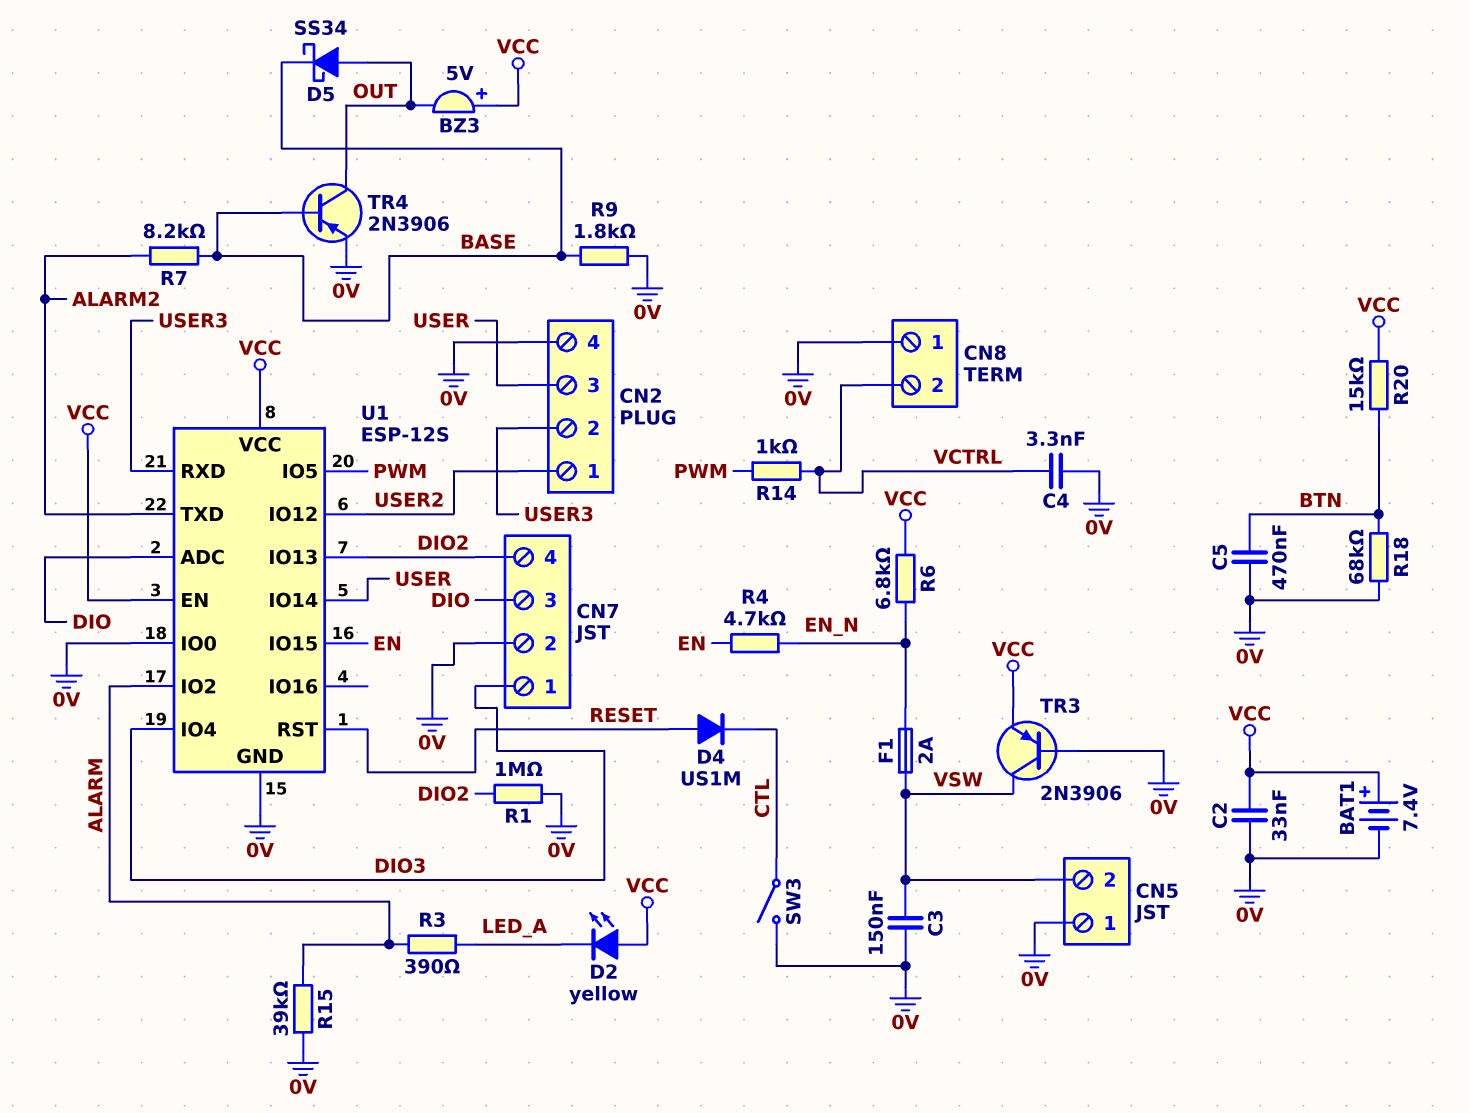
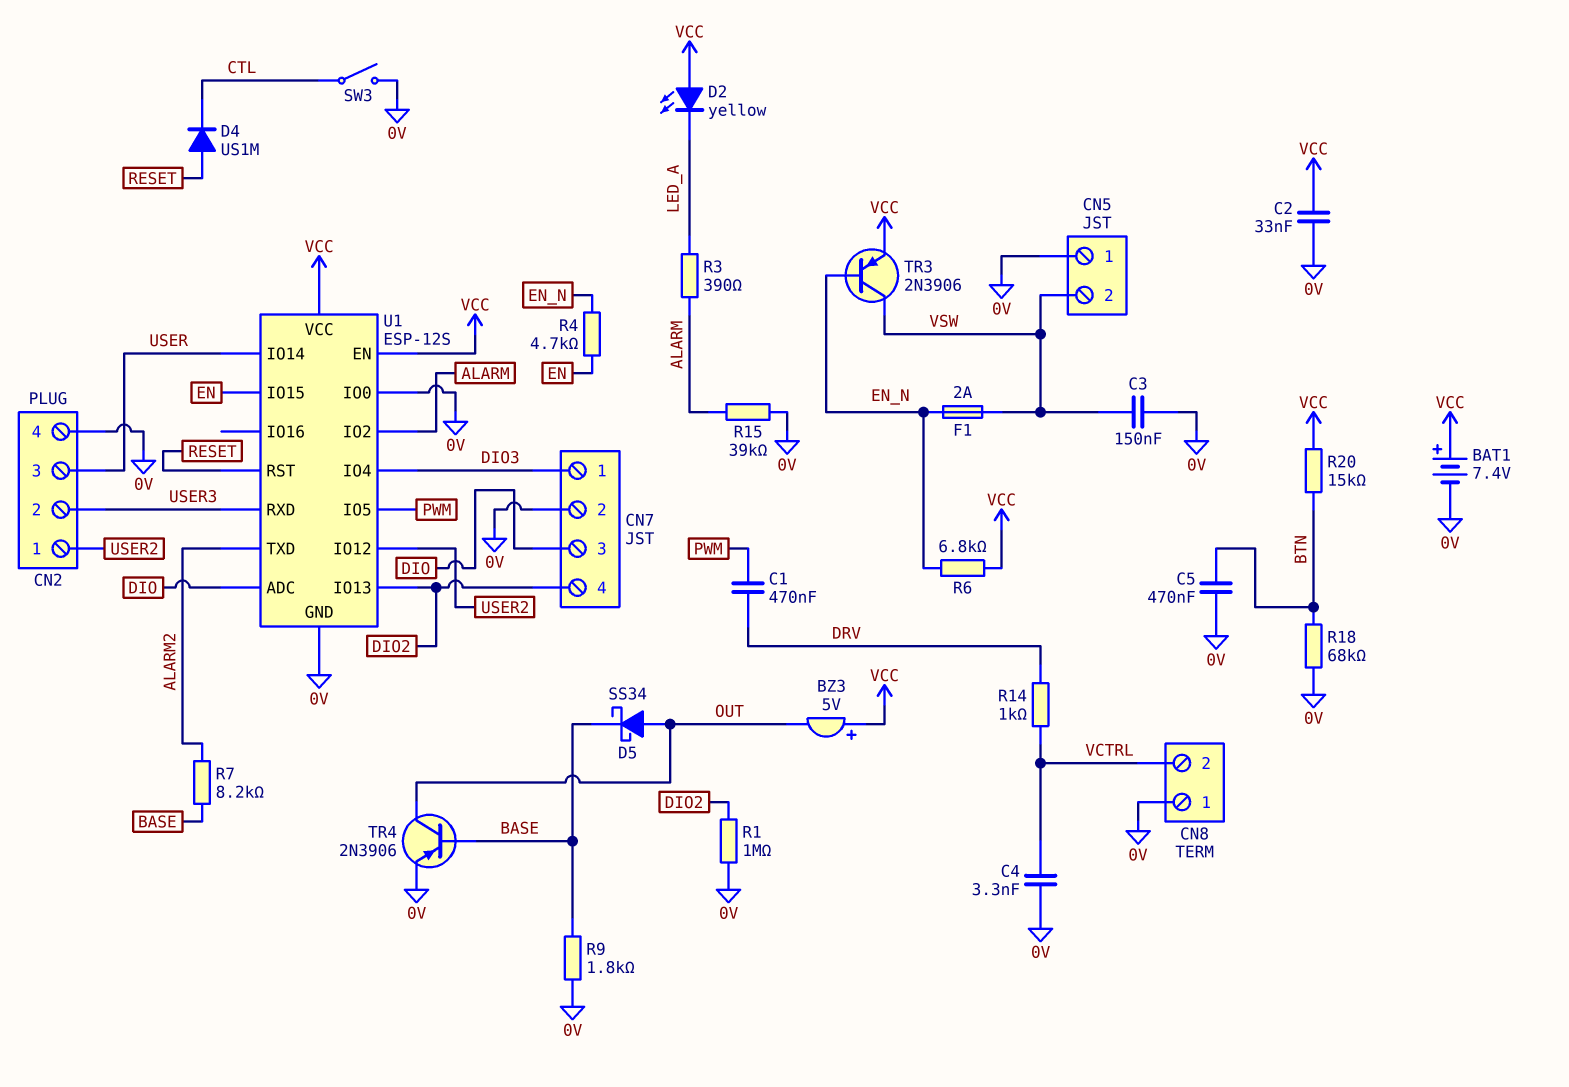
C1: none -> 470nF (DRV, PWM)
R14: 1k (PWM, VCTRL) -> 1k (DRV, VCTRL)
TR3: PNP 2N3906 (B 0V, C VSW, E VCC) -> PNP 2N3906 (B EN_N, C VSW, E VCC)

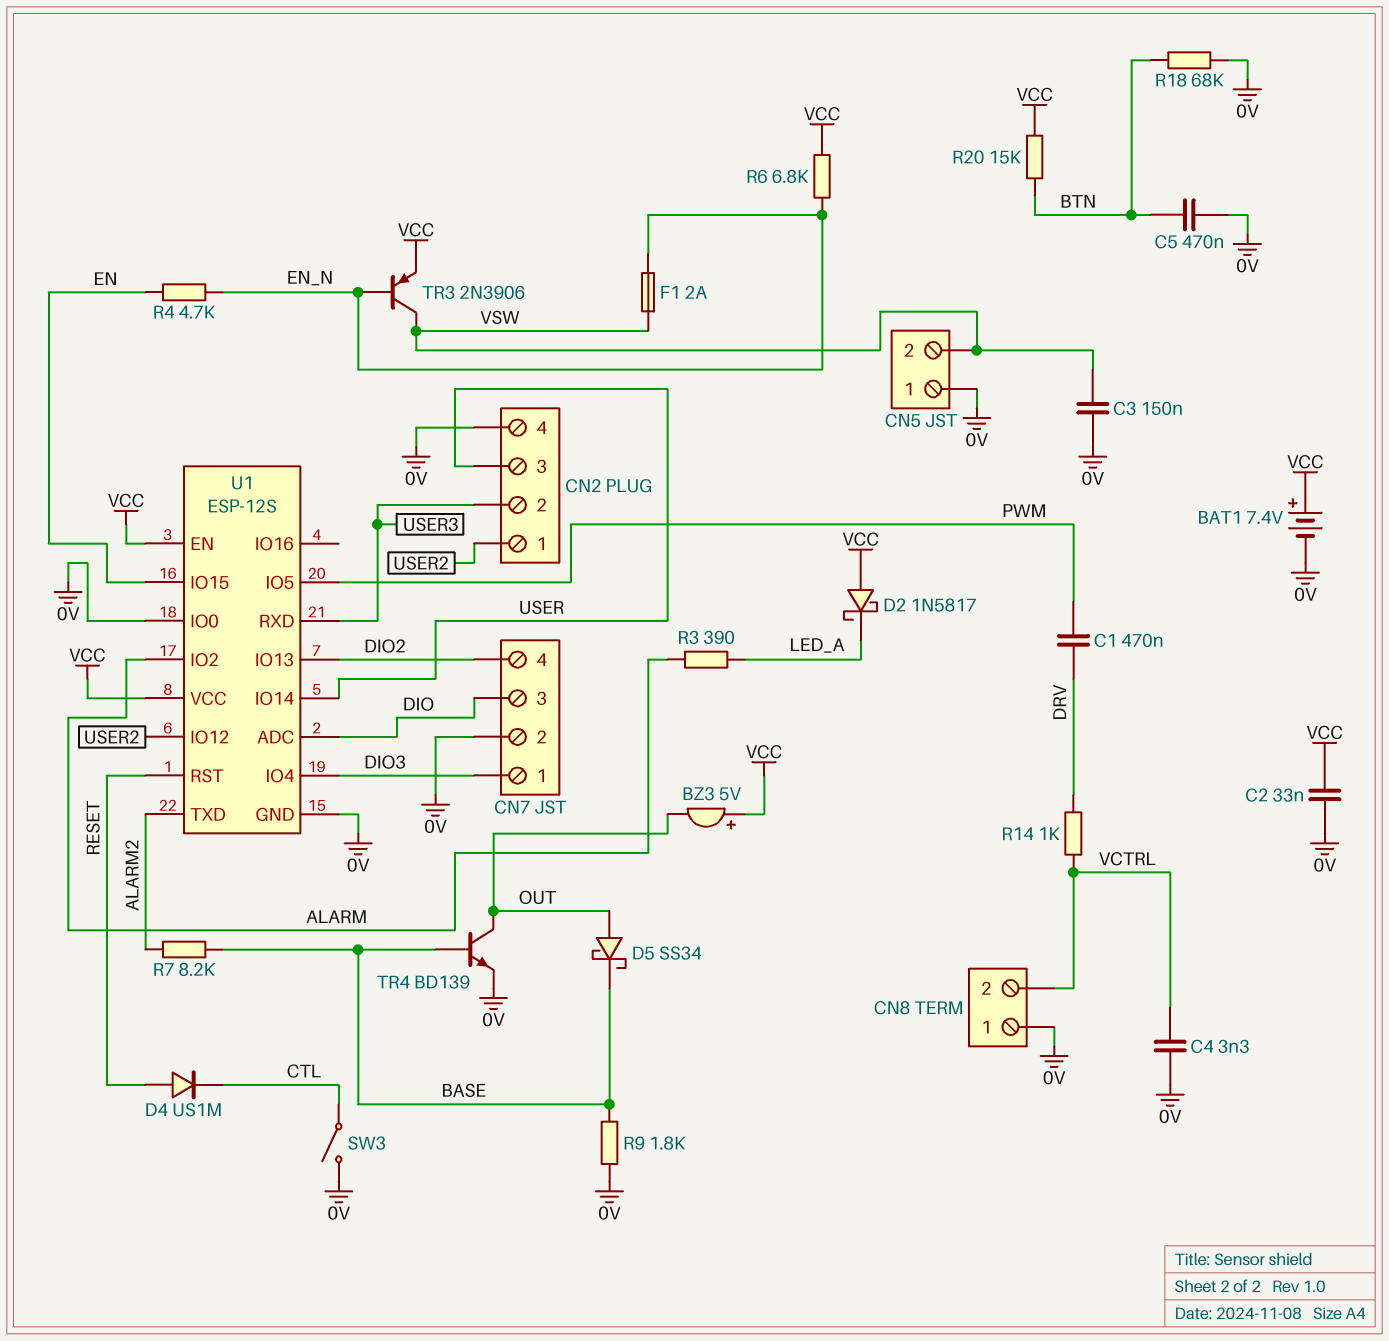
D2: LED yellow (A VCC, K LED_A) -> schottky 1N5817 (A VCC, K LED_A)
R1: 1M (0V, DIO2) -> none
R15: 39k (0V, ALARM) -> none
TR4: PNP 2N3906 (B BASE, C OUT, E 0V) -> NPN BD139 (B BASE, C OUT, E 0V)

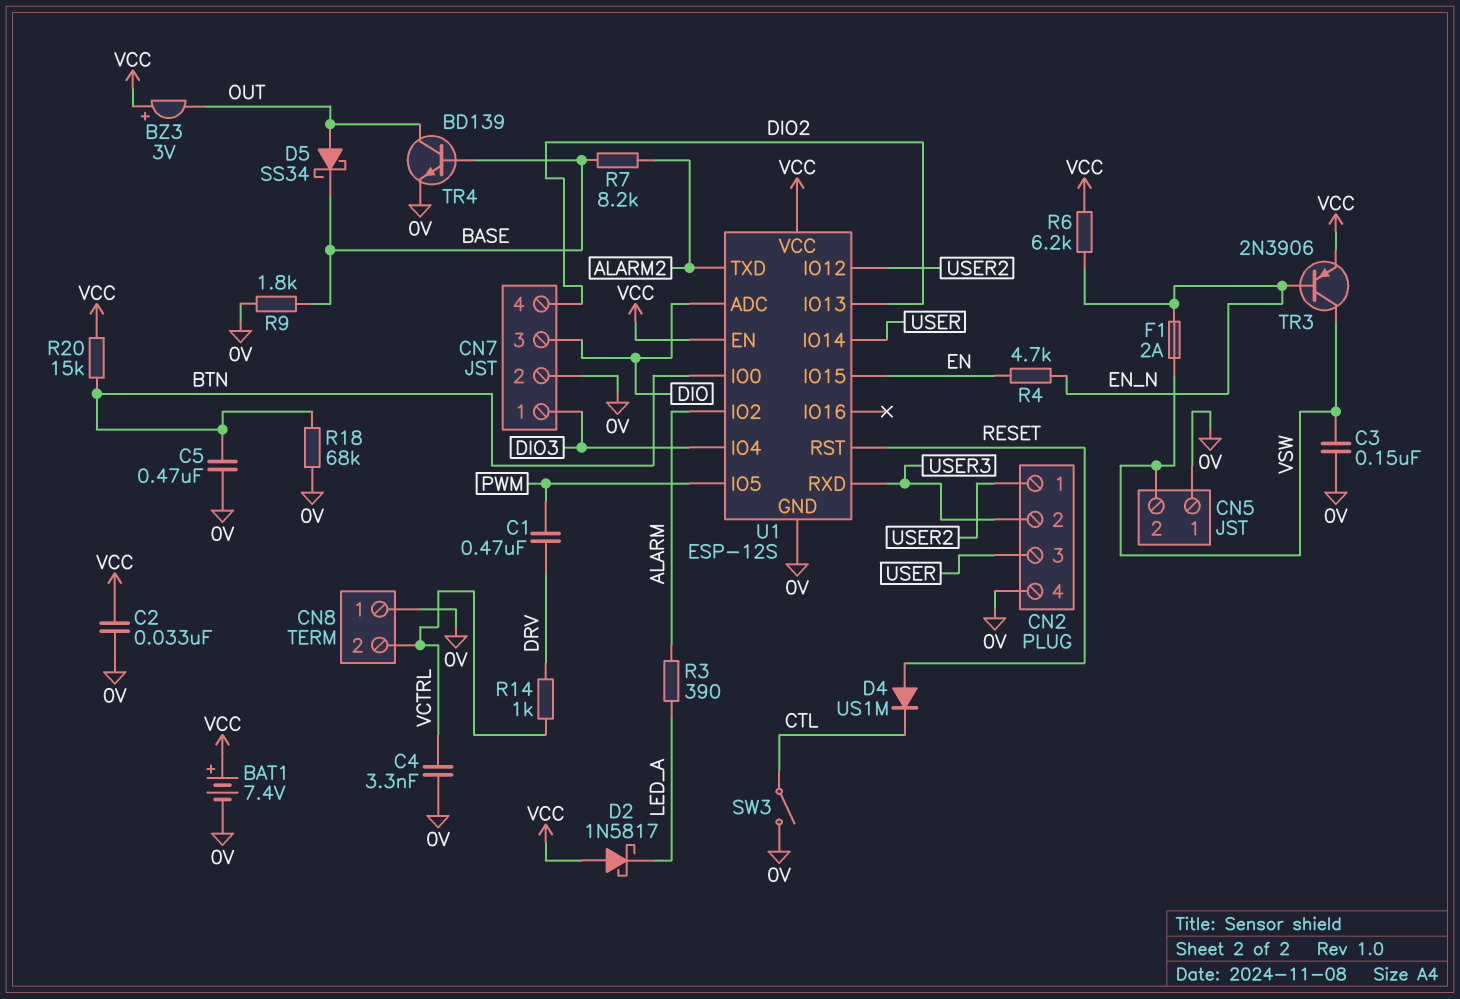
BZ3: buzzer 5V (plus VCC, minus OUT) -> buzzer 3V (plus VCC, minus OUT)
R6: 6.8k (EN_N, VCC) -> 6.2k (EN_N, VCC)
U1 pin IO0: 0V -> BTN

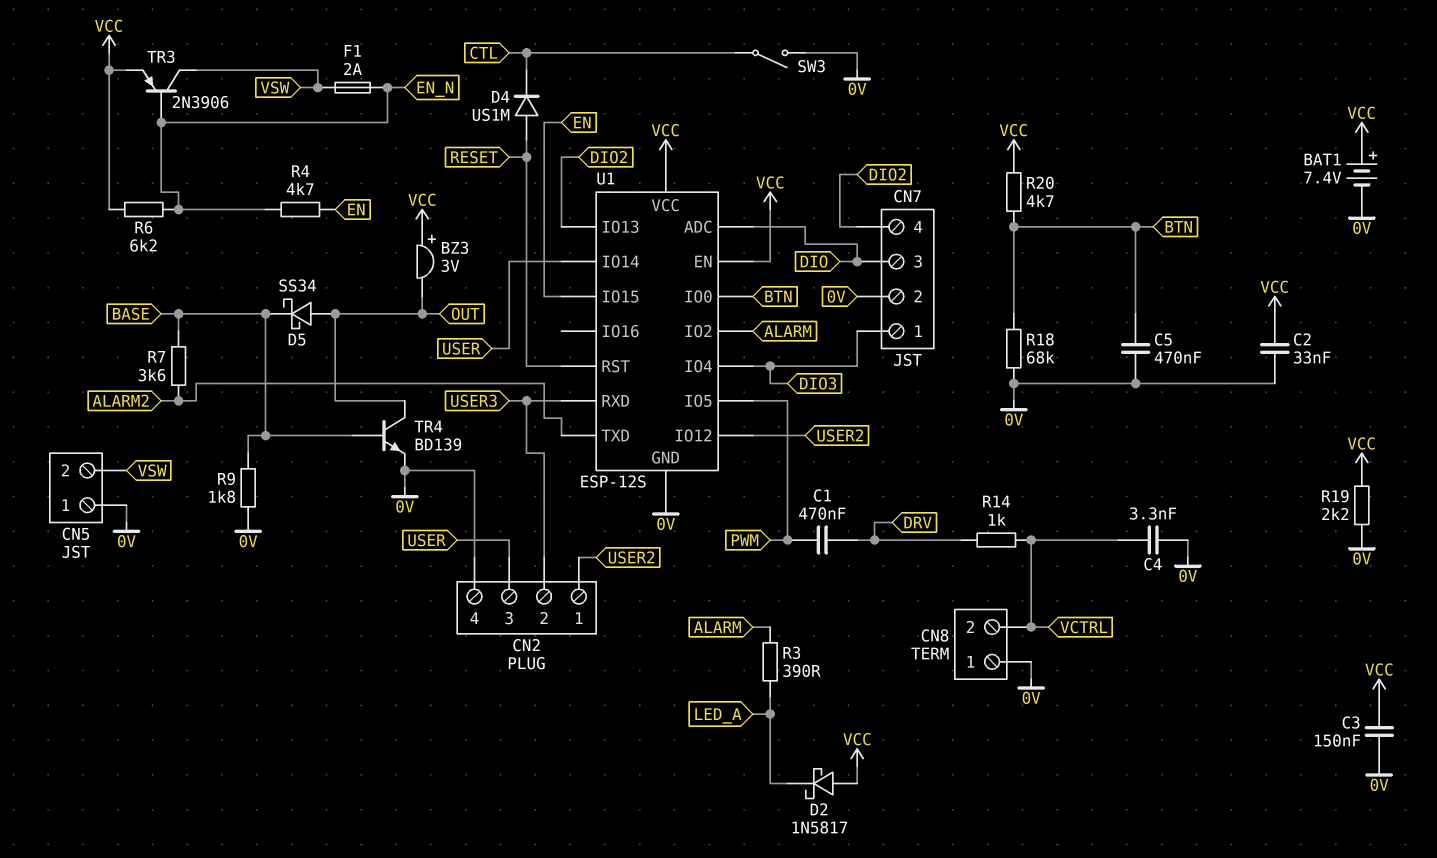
C3: 150nF (0V, VSW) -> 150nF (0V, VCC)
R7: 8.2k (ALARM2, BASE) -> 3.6k (ALARM2, BASE)
R19: none -> 2.2k (0V, VCC)
R20: 15k (BTN, VCC) -> 4.7k (BTN, VCC)

